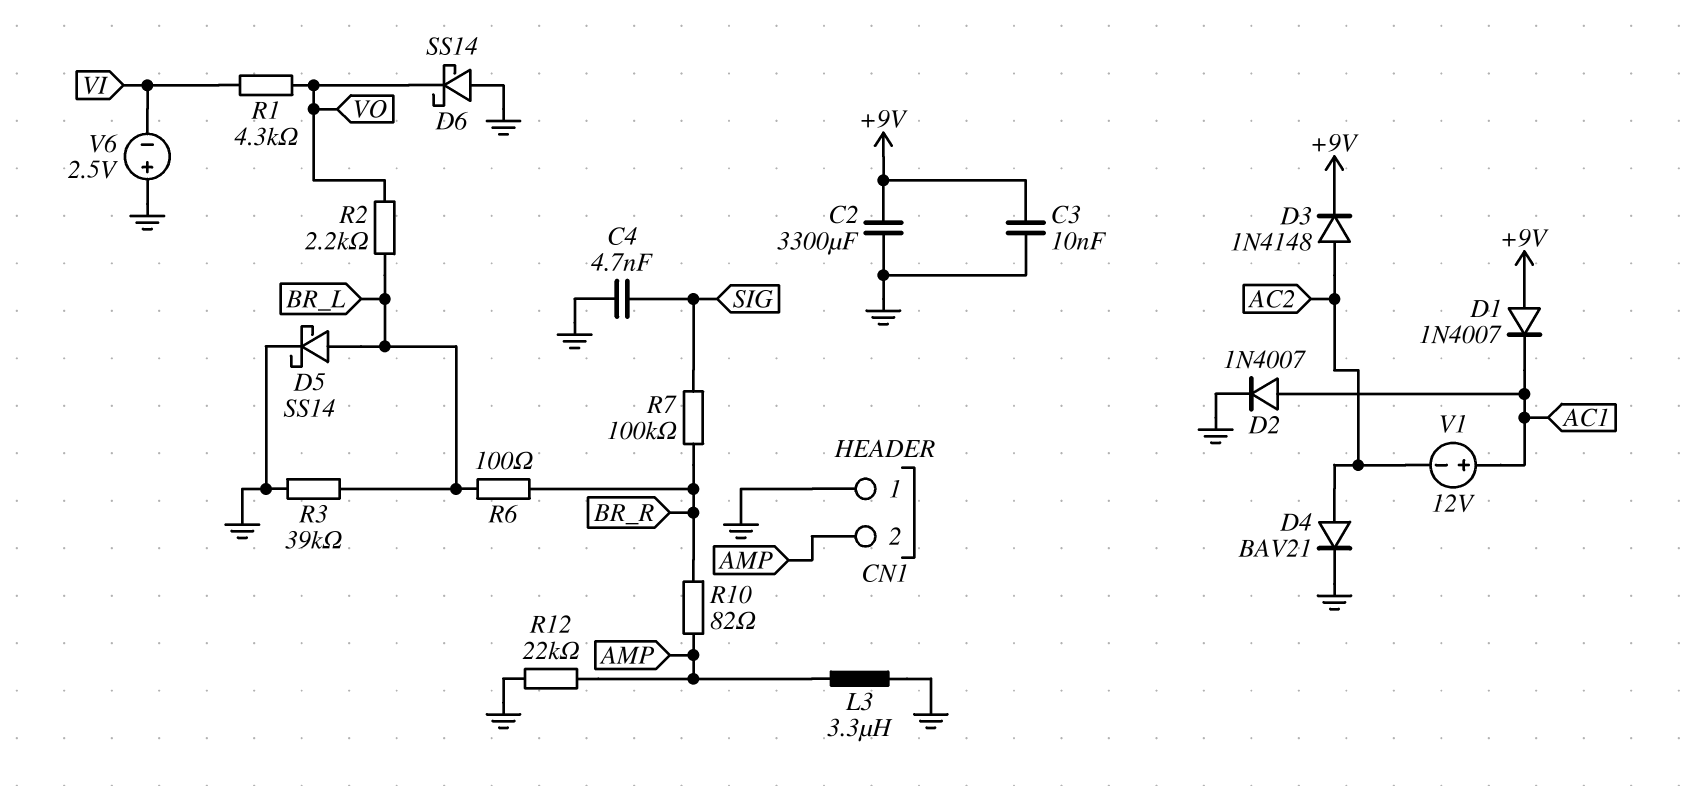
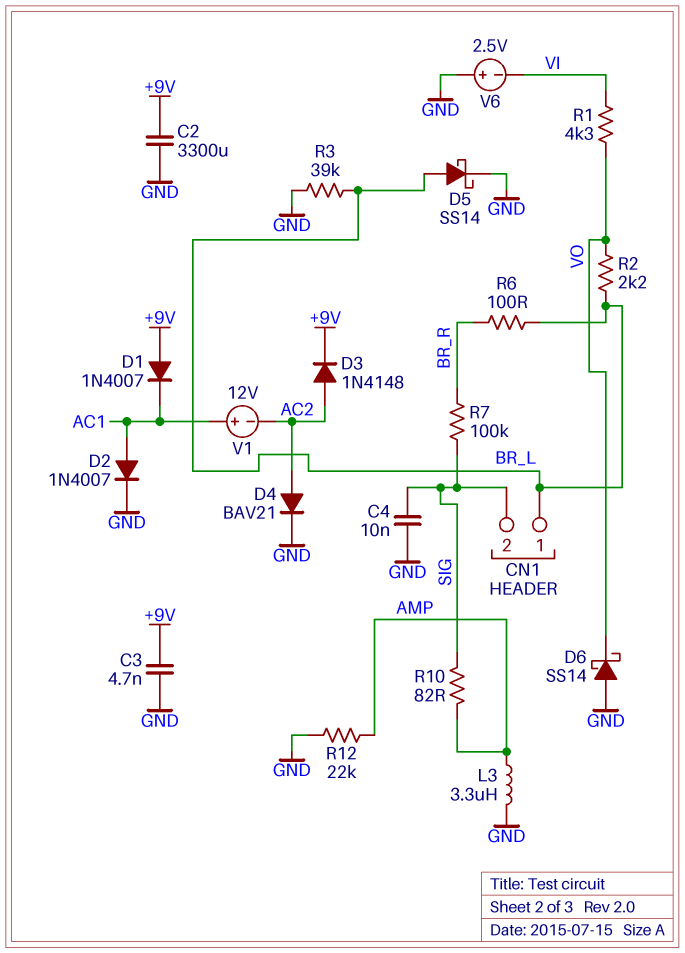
C3: 10nF (+9V, GND) -> 4.7nF (+9V, GND)
C4: 4.7nF (GND, SIG) -> 10nF (GND, SIG)
CN1 pin 1: GND -> BR_L
CN1 pin 2: AMP -> SIG
R10: 82 (AMP, BR_R) -> 82 (AMP, SIG)

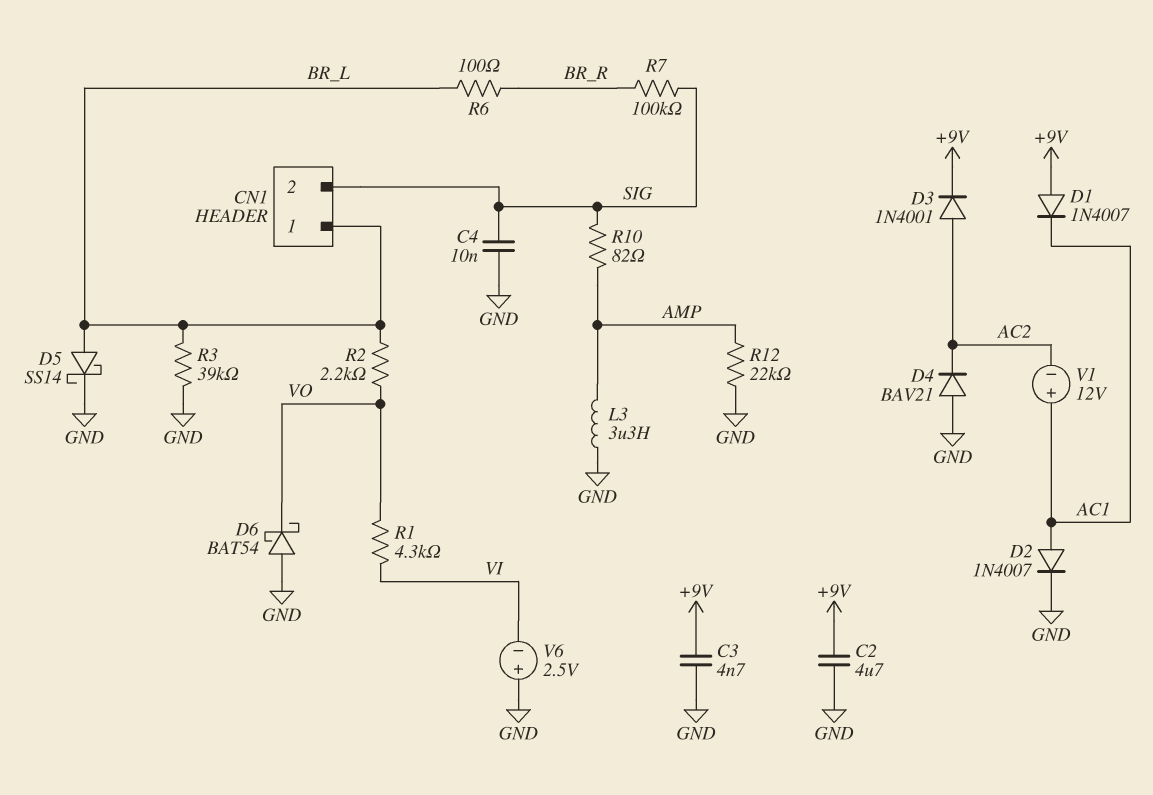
C2: 3300uF (+9V, GND) -> 4.7uF (+9V, GND)
D3: diode 1N4148 (A AC2, K +9V) -> diode 1N4001 (A AC2, K +9V)
D4: diode BAV21 (A AC2, K GND) -> diode BAV21 (A GND, K AC2)
D6: schottky SS14 (A GND, K VO) -> schottky BAT54 (A GND, K VO)

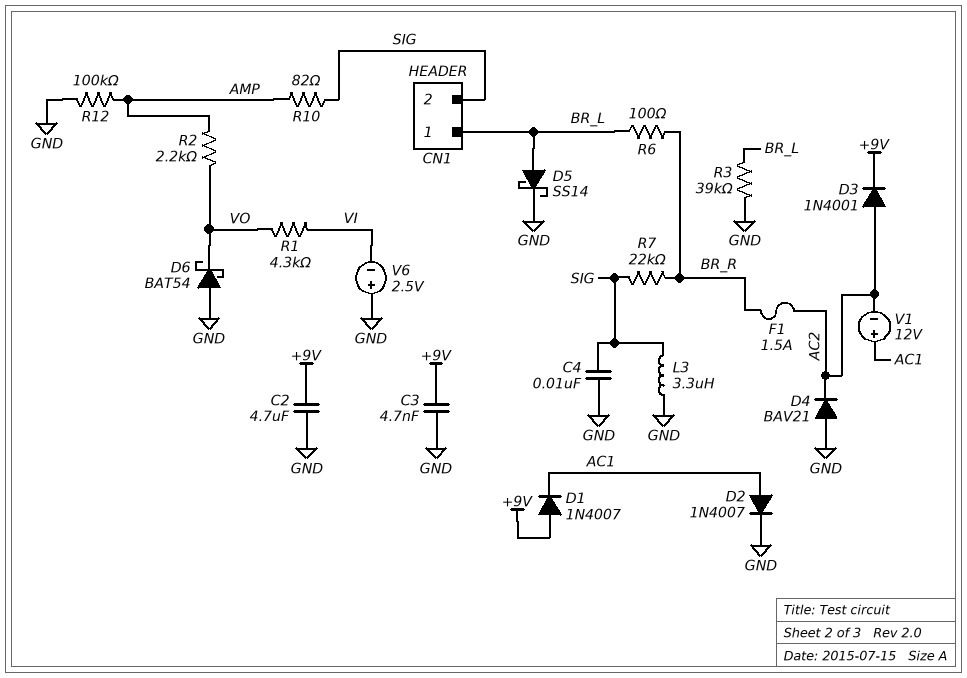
F1: none -> 1.5A (AC2, BR_R)
L3: 3.3uH (AMP, GND) -> 3.3uH (GND, SIG)
R2: 2.2k (BR_L, VO) -> 2.2k (AMP, VO)
R7: 100k (BR_R, SIG) -> 22k (BR_R, SIG)
R12: 22k (AMP, GND) -> 100k (AMP, GND)

